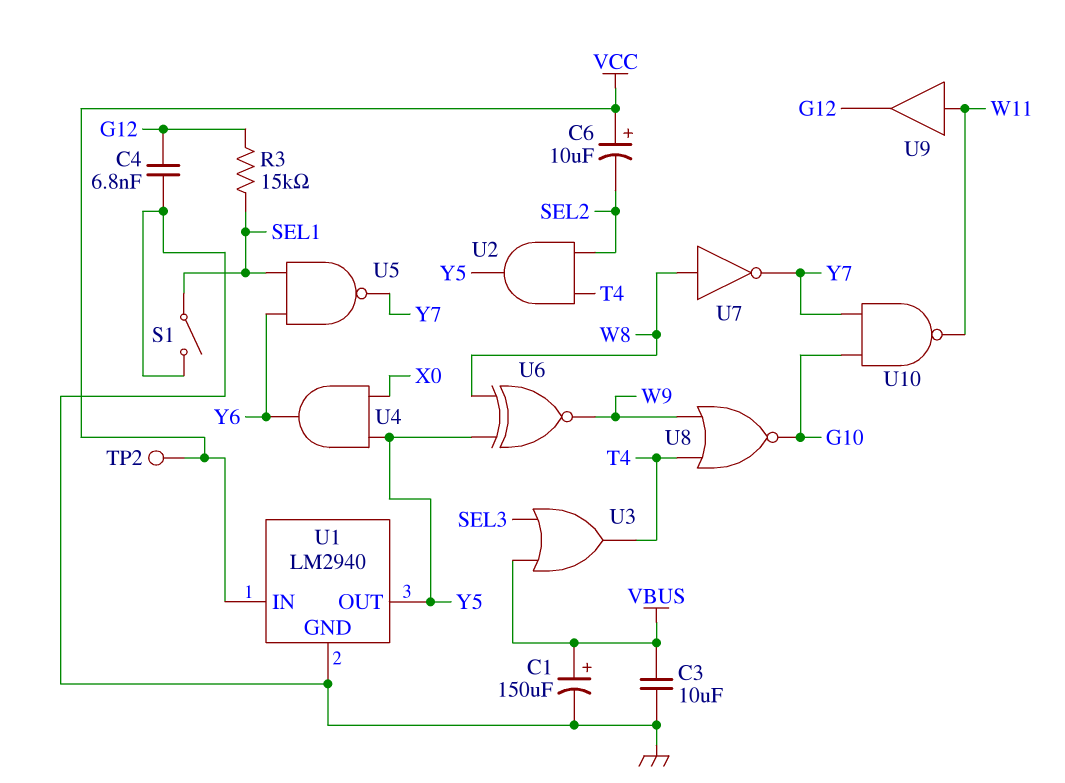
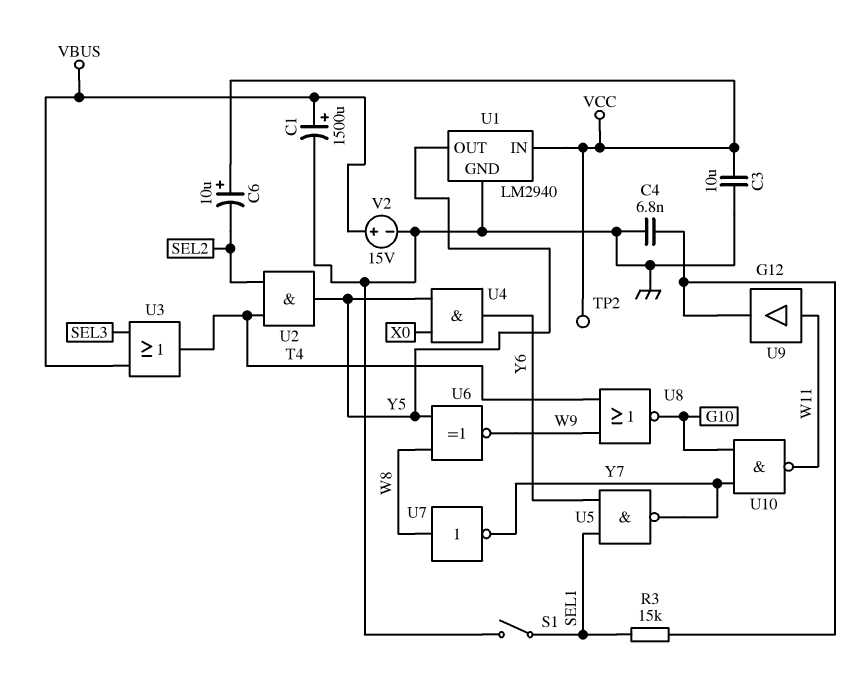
C1: 150uF (plus VBUS, minus GND) -> 1500uF (plus VBUS, minus GND)
C3: 10uF (GND, VBUS) -> 10uF (GND, VCC)
V2: none -> 15V (plus VBUS, minus GND)

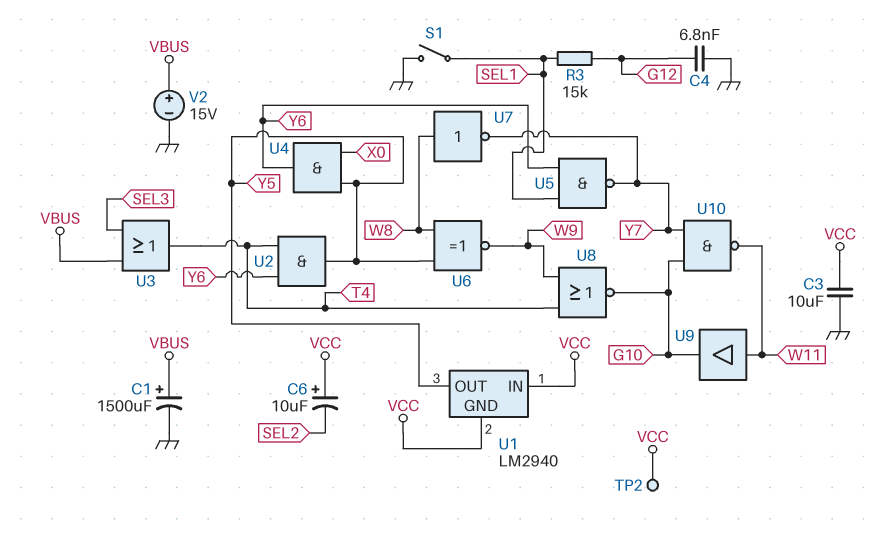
U1 pin GND: GND -> VCC
U2: AND (in SEL2, in T4, out Y5) -> AND (in T4, in Y6, out Y5)
U9: buffer (in W11, out G12) -> buffer (in W11, out G10)

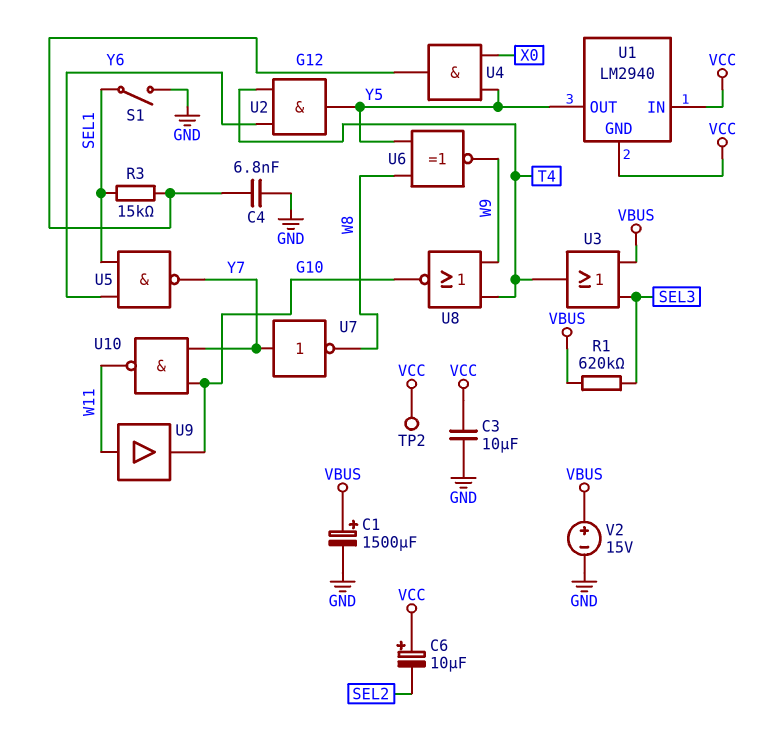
R1: none -> 620k (SEL3, VBUS)
U4: AND (in X0, in Y5, out Y6) -> AND (in X0, in Y5, out G12)
U7: NOT (in W8, out Y7) -> NOT (in Y7, out W8)

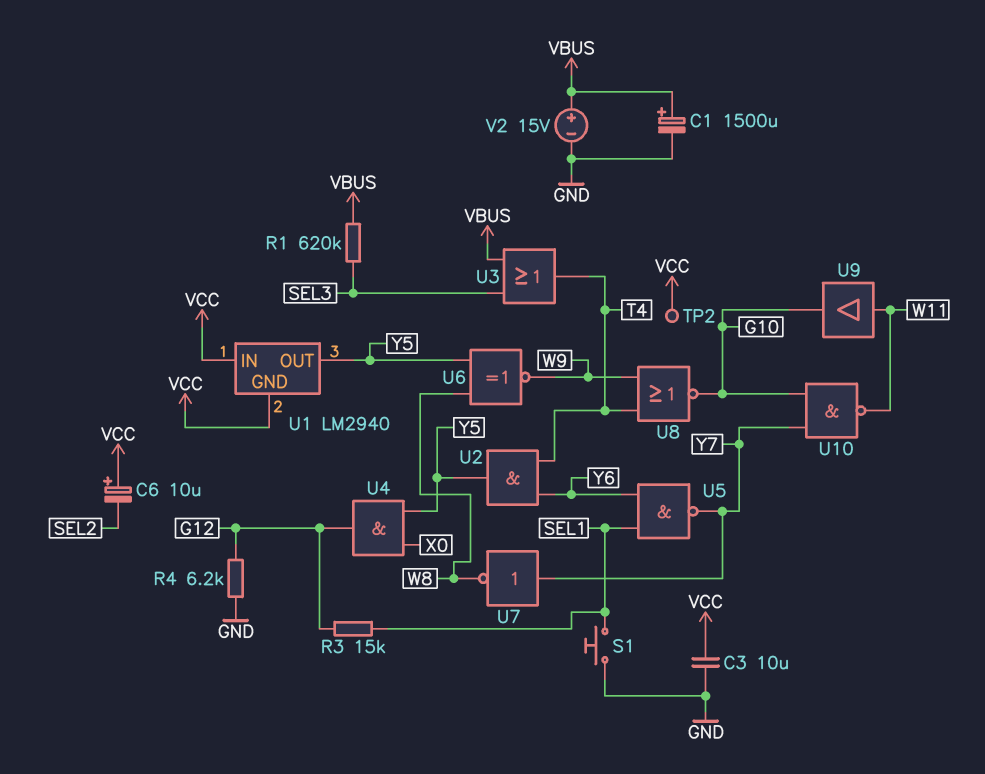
C4: 6.8nF (G12, GND) -> none
R4: none -> 6.2k (G12, GND)
S1: switch (GND, SEL1) -> button (GND, SEL1)

